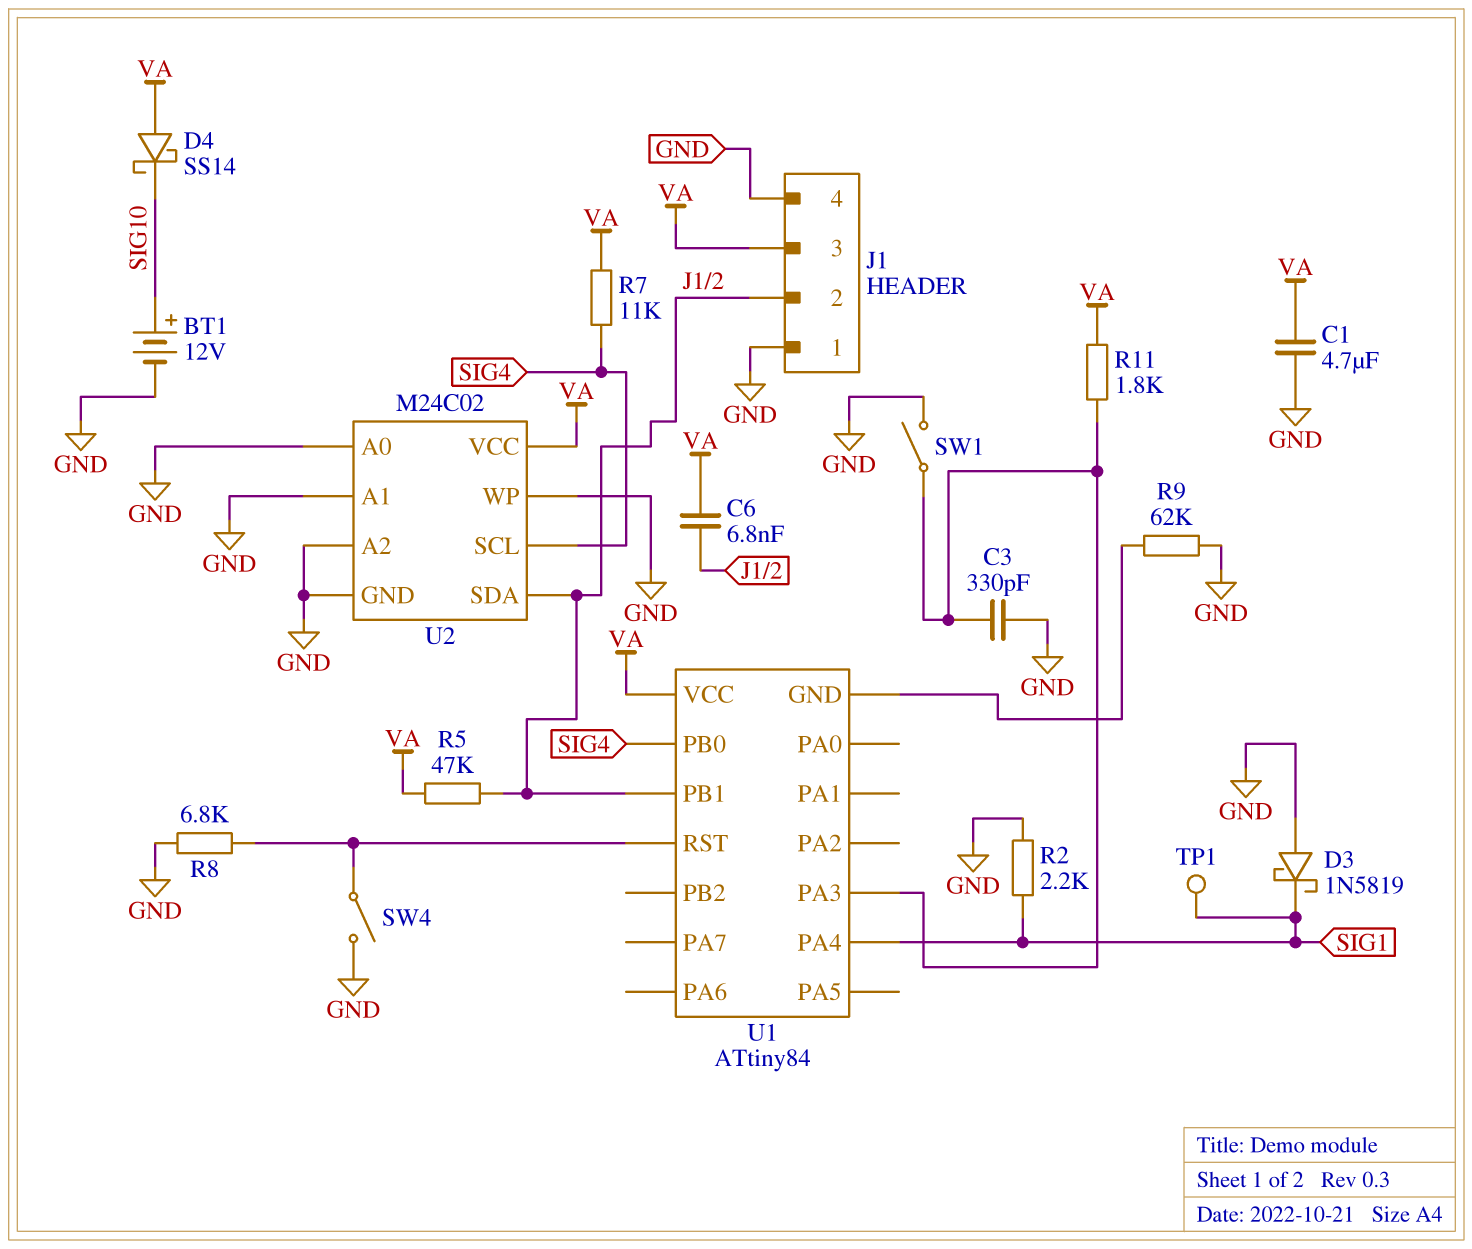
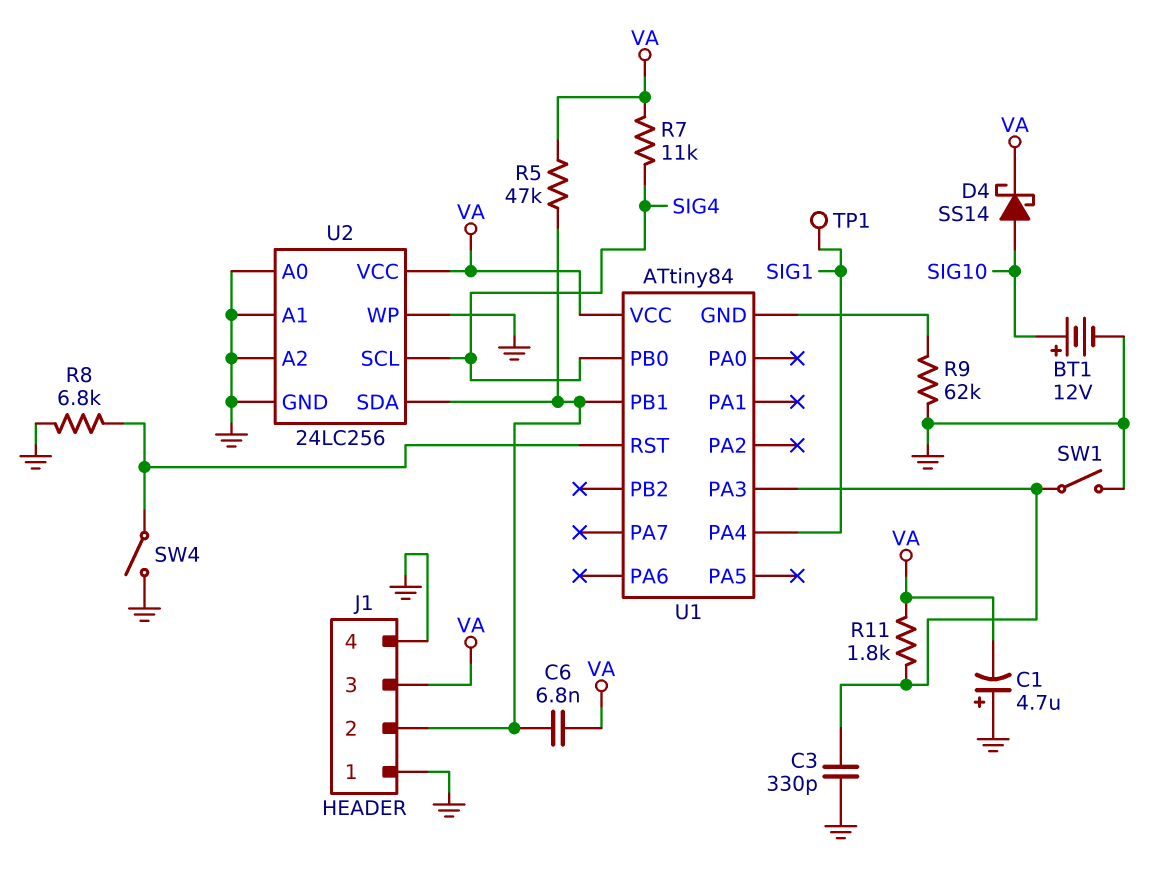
C1: 4.7uF (GND, VA) -> 4.7uF (plus GND, minus VA)
D3: schottky 1N5819 (A GND, K SIG1) -> none
D4: schottky SS14 (A VA, K SIG10) -> schottky SS14 (A SIG10, K VA)
R2: 2.2k (GND, SIG1) -> none
U2: M24C02 -> 24LC256

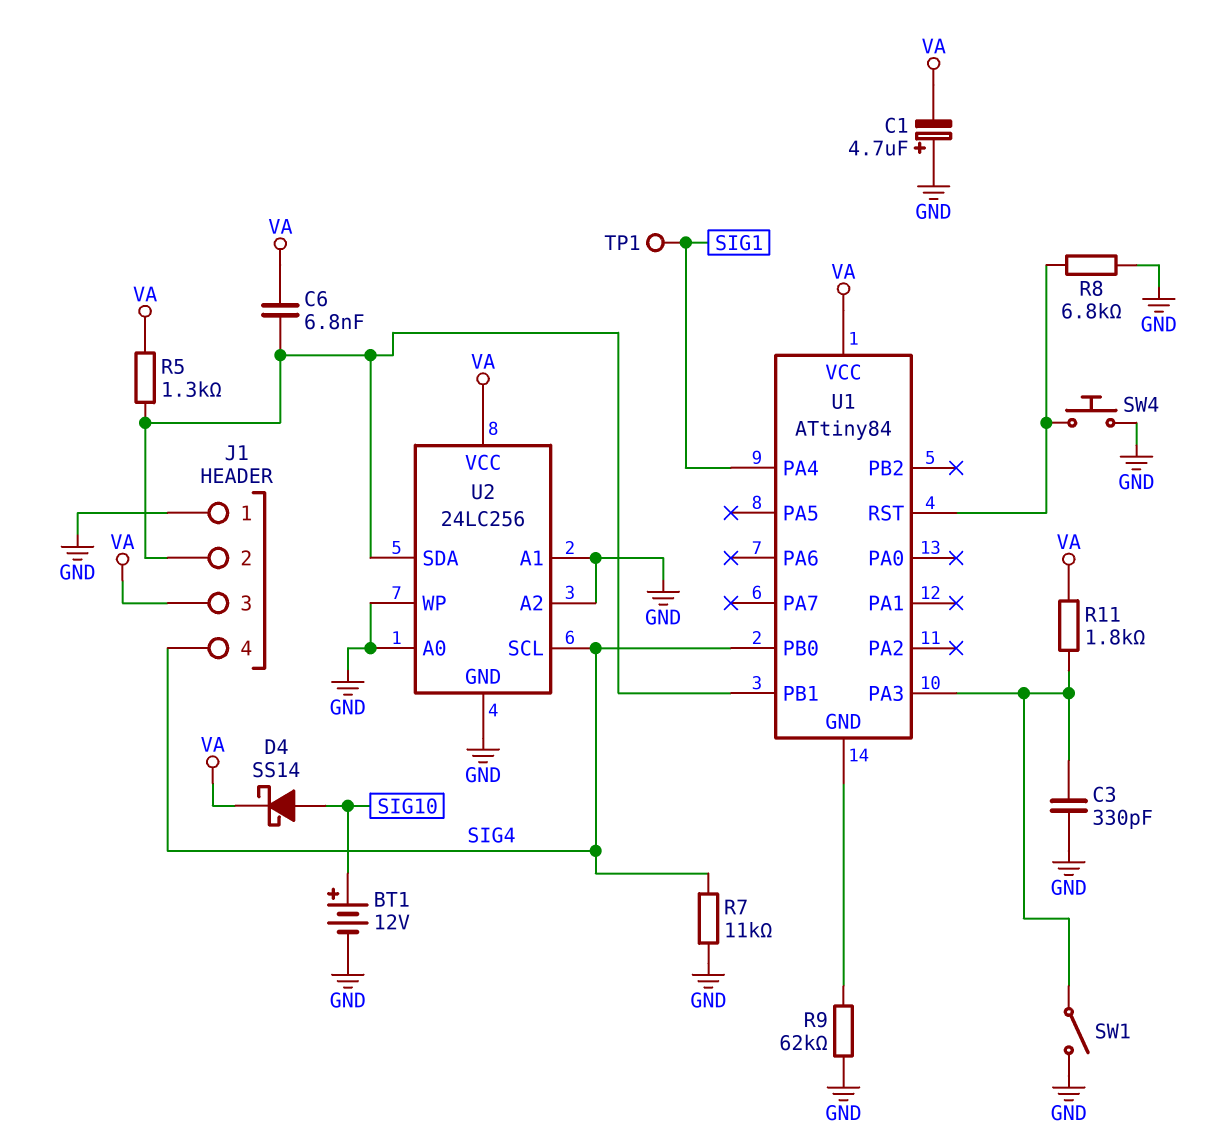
J1 pin 4: GND -> SIG4
R5: 47k (J1/2, VA) -> 1.3k (J1/2, VA)
R7: 11k (SIG4, VA) -> 11k (GND, SIG4)
SW4: switch (GND, U1/RST) -> button (GND, U1/RST)

